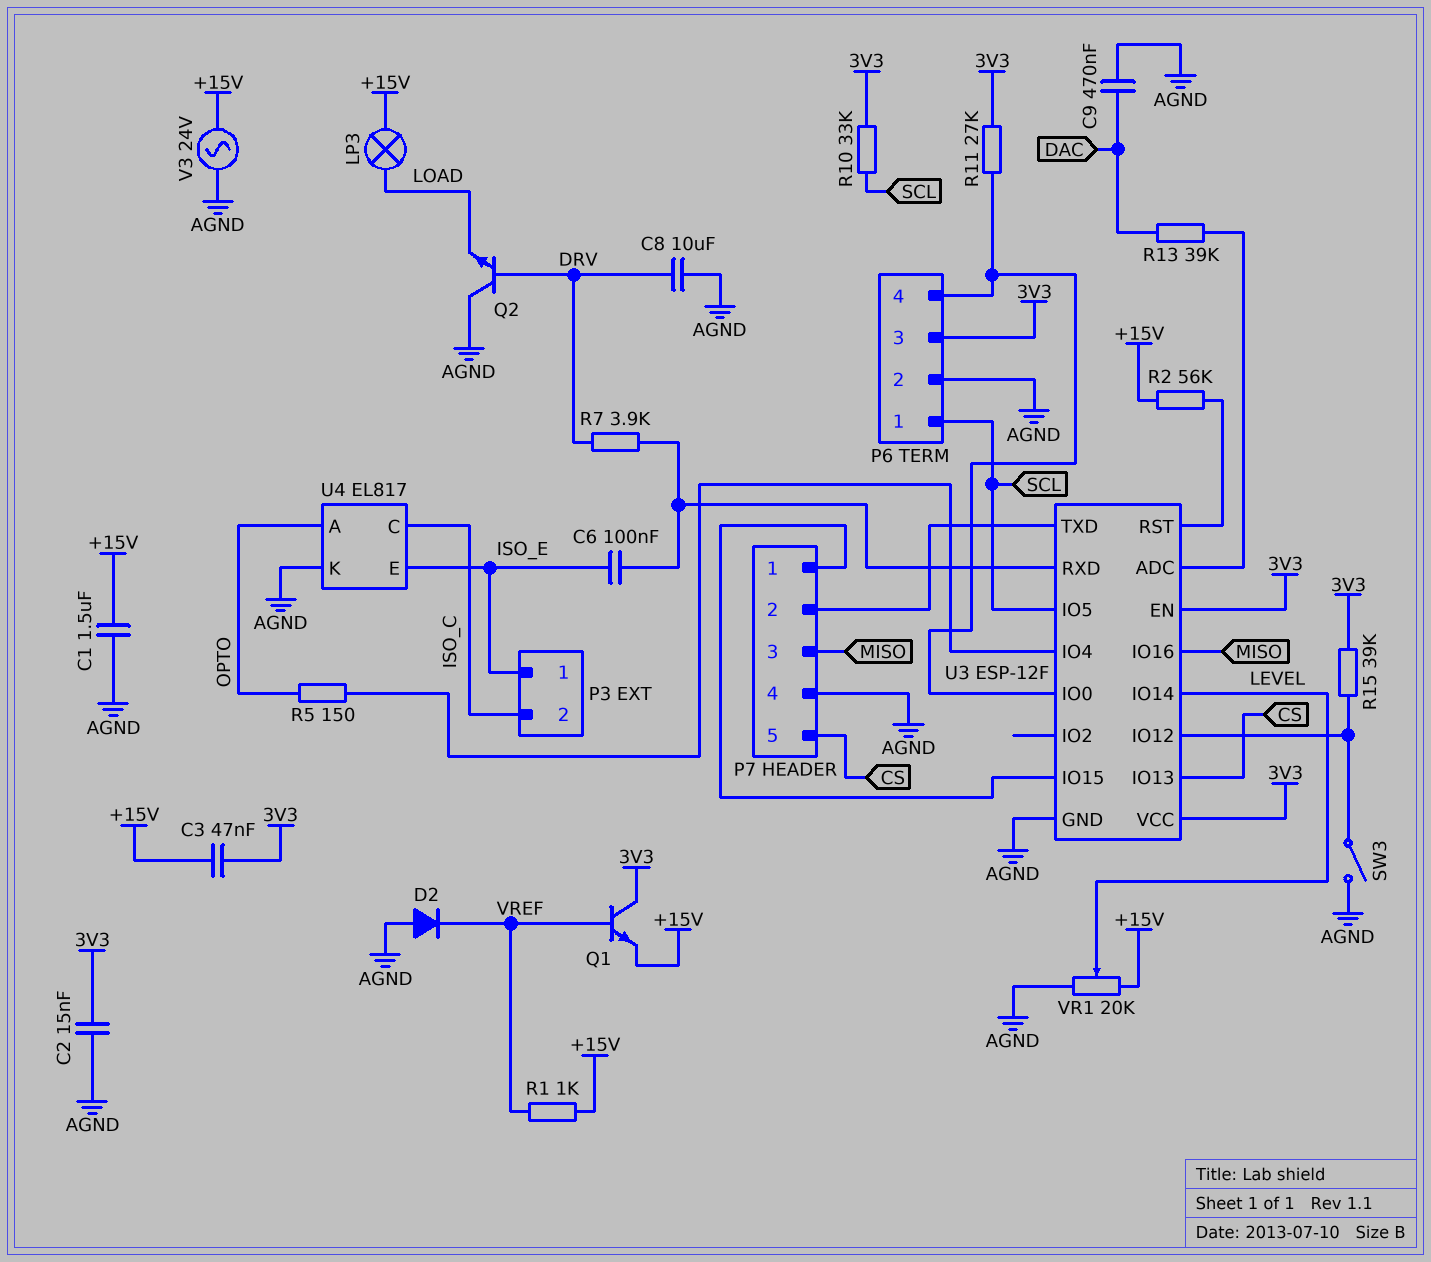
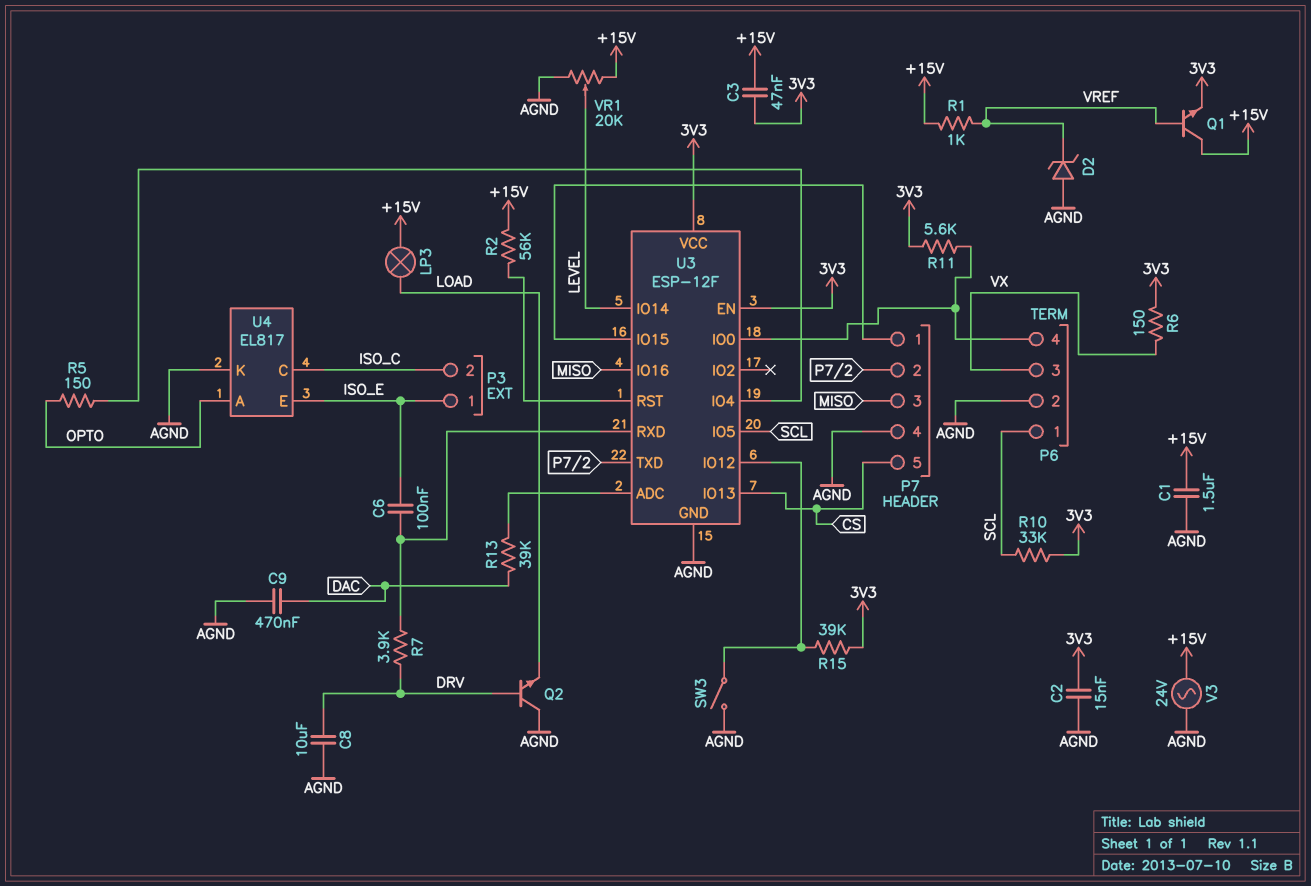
D2: diode (A AGND, K VREF) -> zener (A AGND, K VREF)
P6 pin 3: 3V3 -> VX
Q1: NPN (B VREF, C 3V3, E +15V) -> NPN (B VREF, C +15V, E 3V3)
R6: none -> 150 (3V3, VX)
R11: 27k (3V3, P6/4) -> 5.6k (3V3, P6/4)

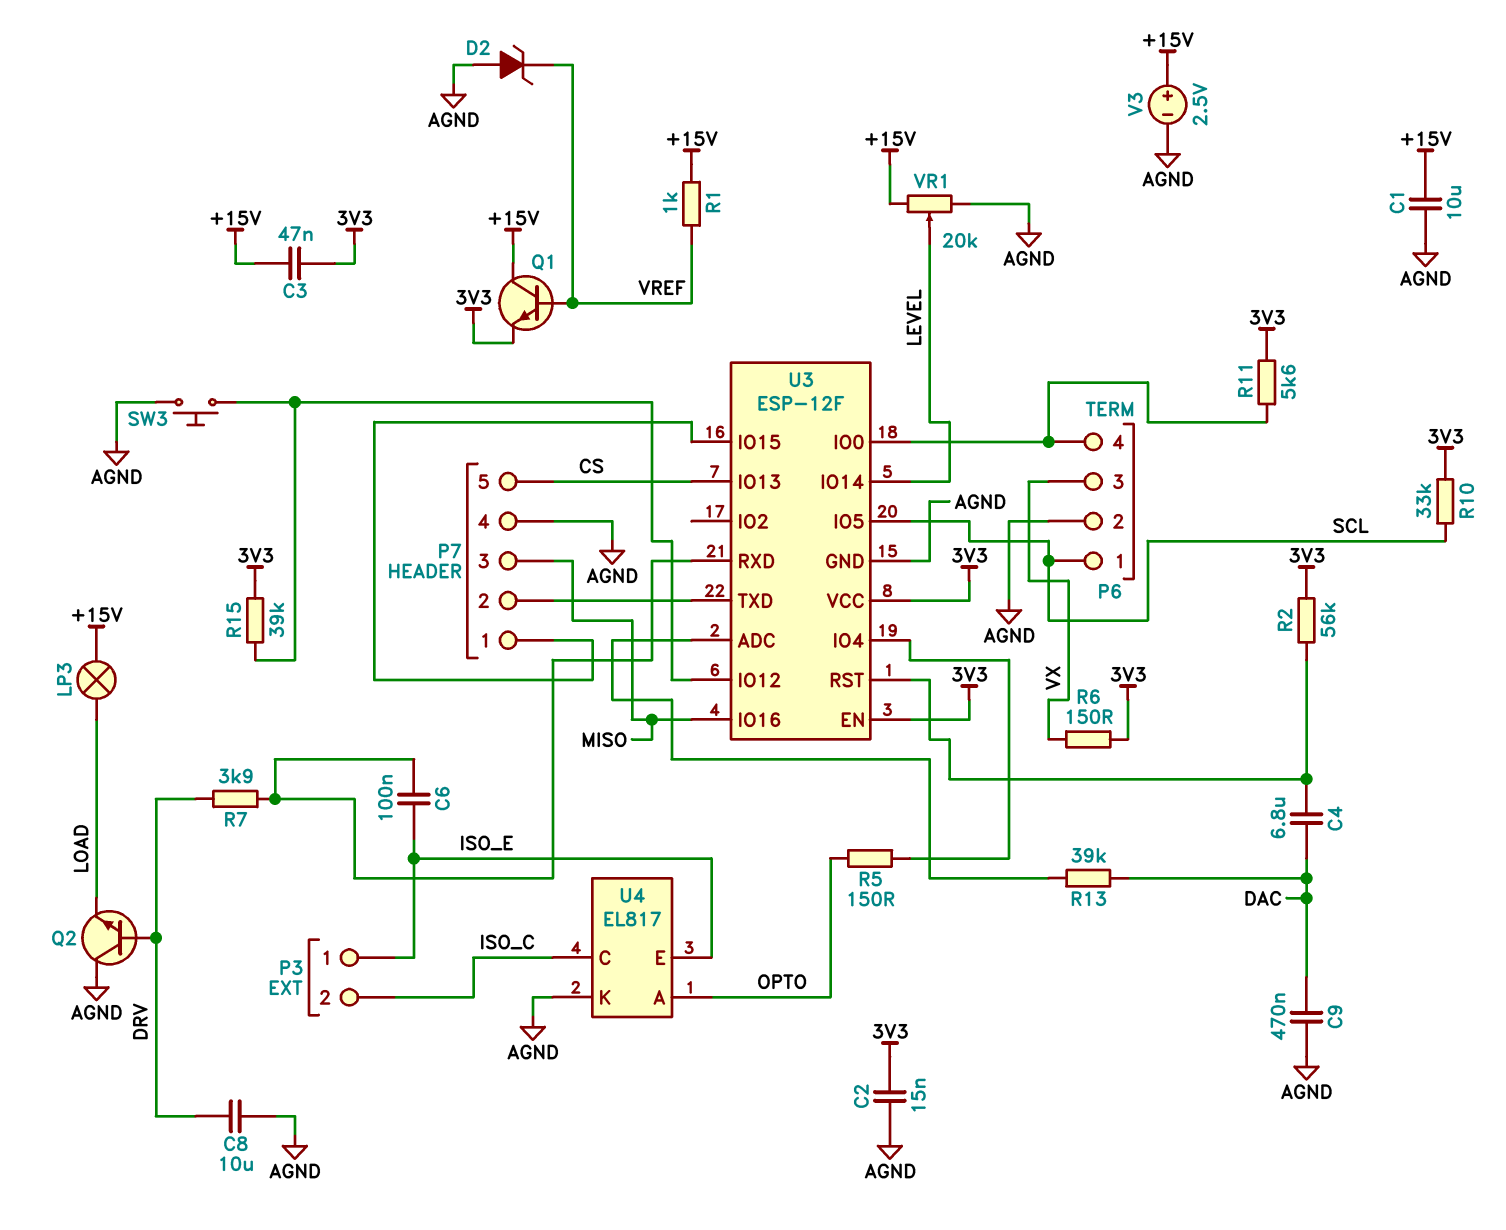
C1: 1.5uF (+15V, AGND) -> 10uF (+15V, AGND)
C4: none -> 6.8uF (DAC, U3/RST)
R2: 56k (+15V, U3/RST) -> 56k (3V3, U3/RST)
SW3: switch (AGND, U3/IO12) -> button (AGND, U3/IO12)
V3: AC 24V (+15V, AGND) -> 2.5V (plus +15V, minus AGND)

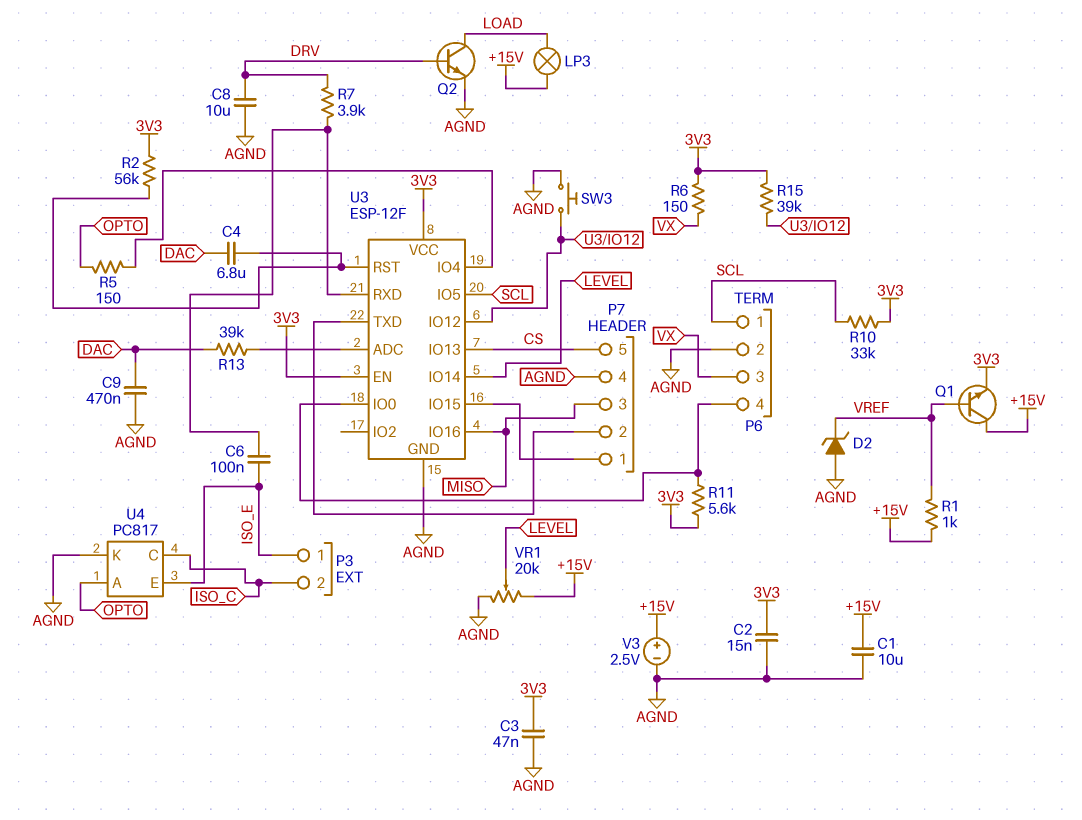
C3: 47nF (+15V, 3V3) -> 47nF (3V3, AGND)
Q2: NPN (B DRV, C AGND, E LOAD) -> NPN (B DRV, C LOAD, E AGND)
U4: EL817 -> PC817

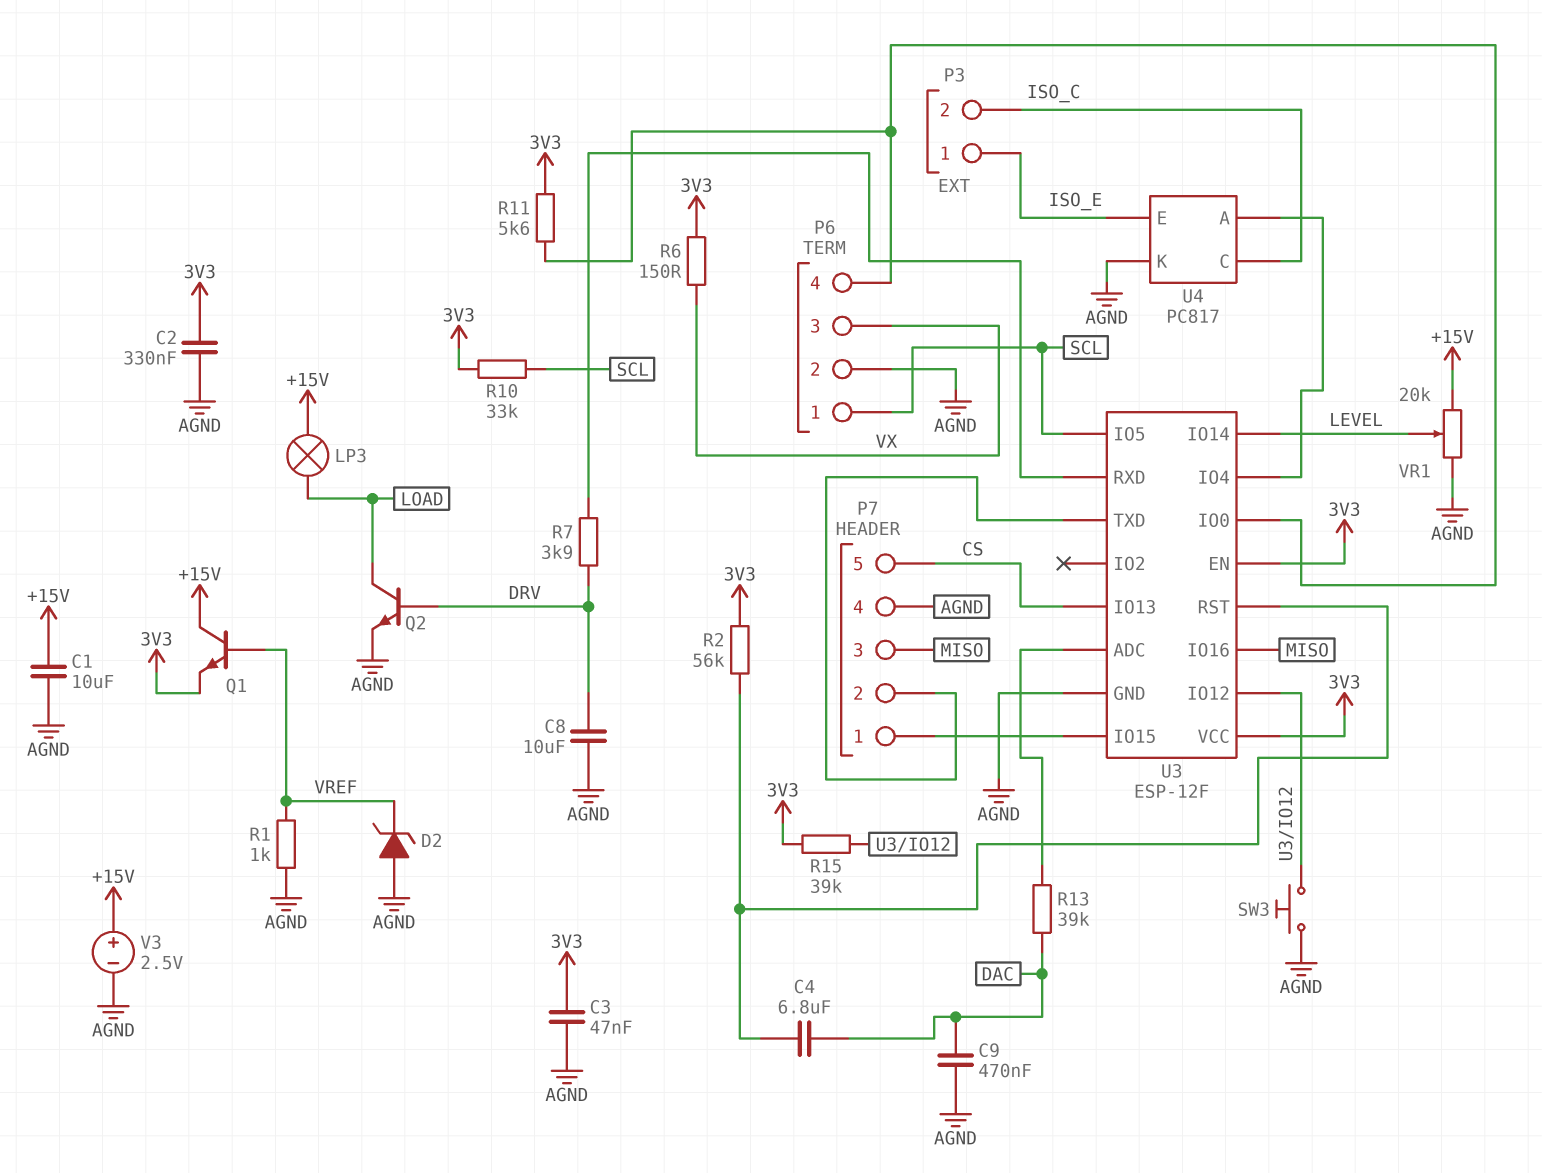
C2: 15nF (3V3, AGND) -> 330nF (3V3, AGND)
C6: 100nF (ISO_E, U3/RXD) -> none
R1: 1k (+15V, VREF) -> 1k (AGND, VREF)
R5: 150 (OPTO, U3/IO4) -> none
U4 pin A: OPTO -> U3/IO4

